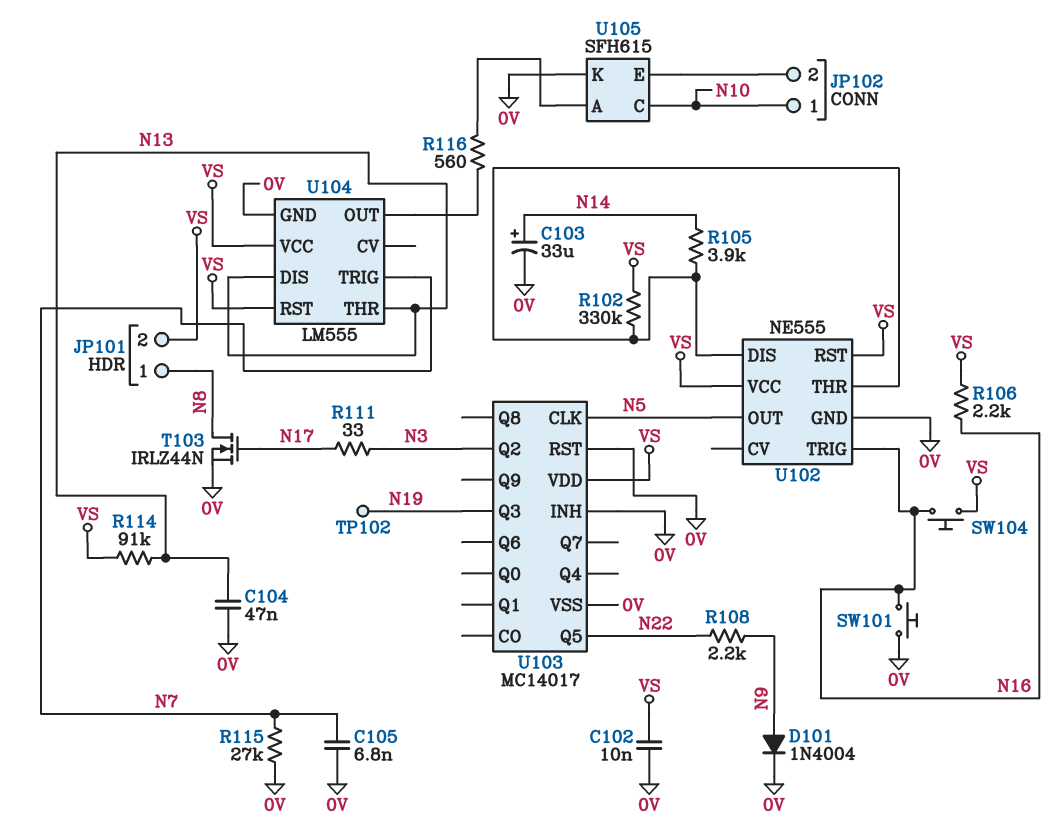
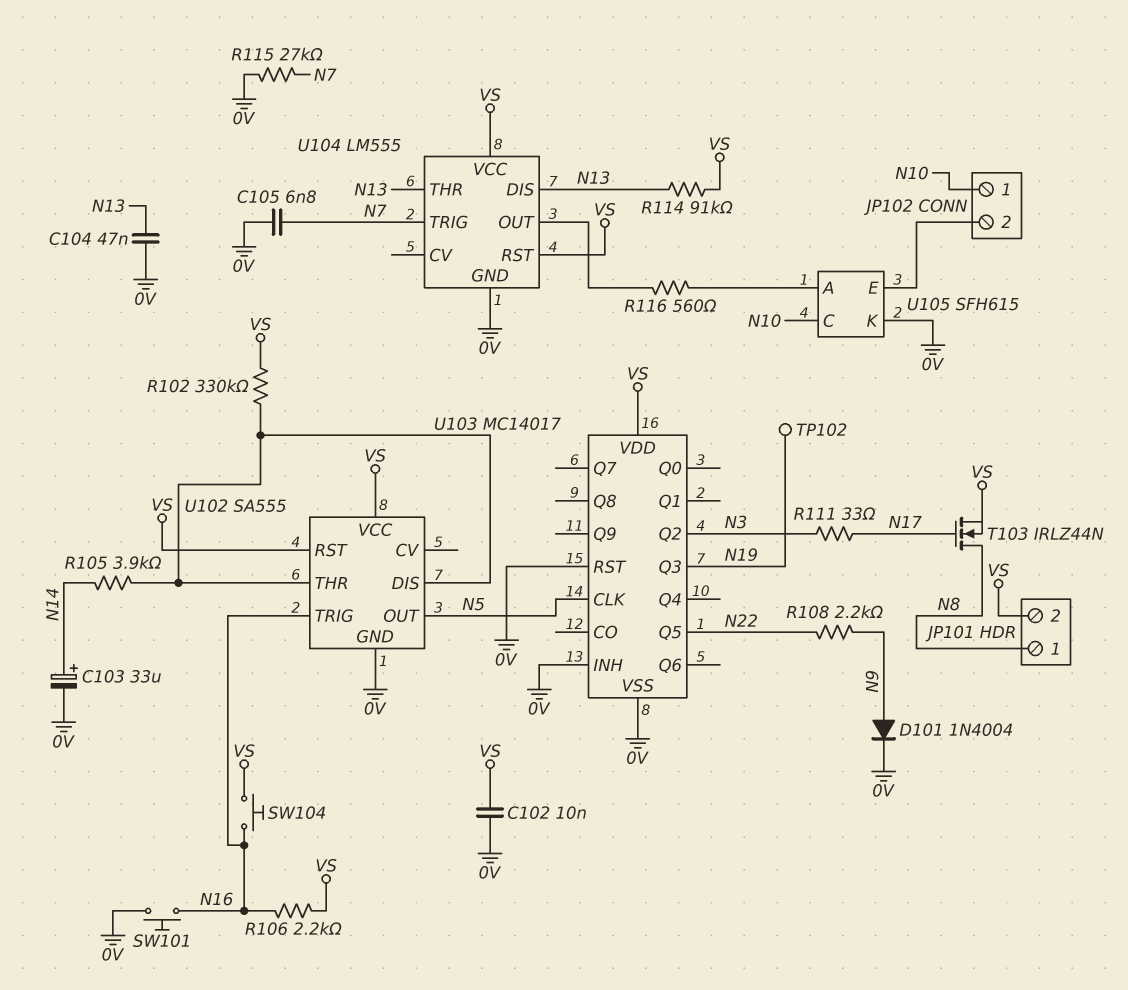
T103: NMOS IRLZ44N (G N17, D N8, S 0V) -> NMOS IRLZ44N (G N17, D N8, S VS)
U102: NE555 -> SA555

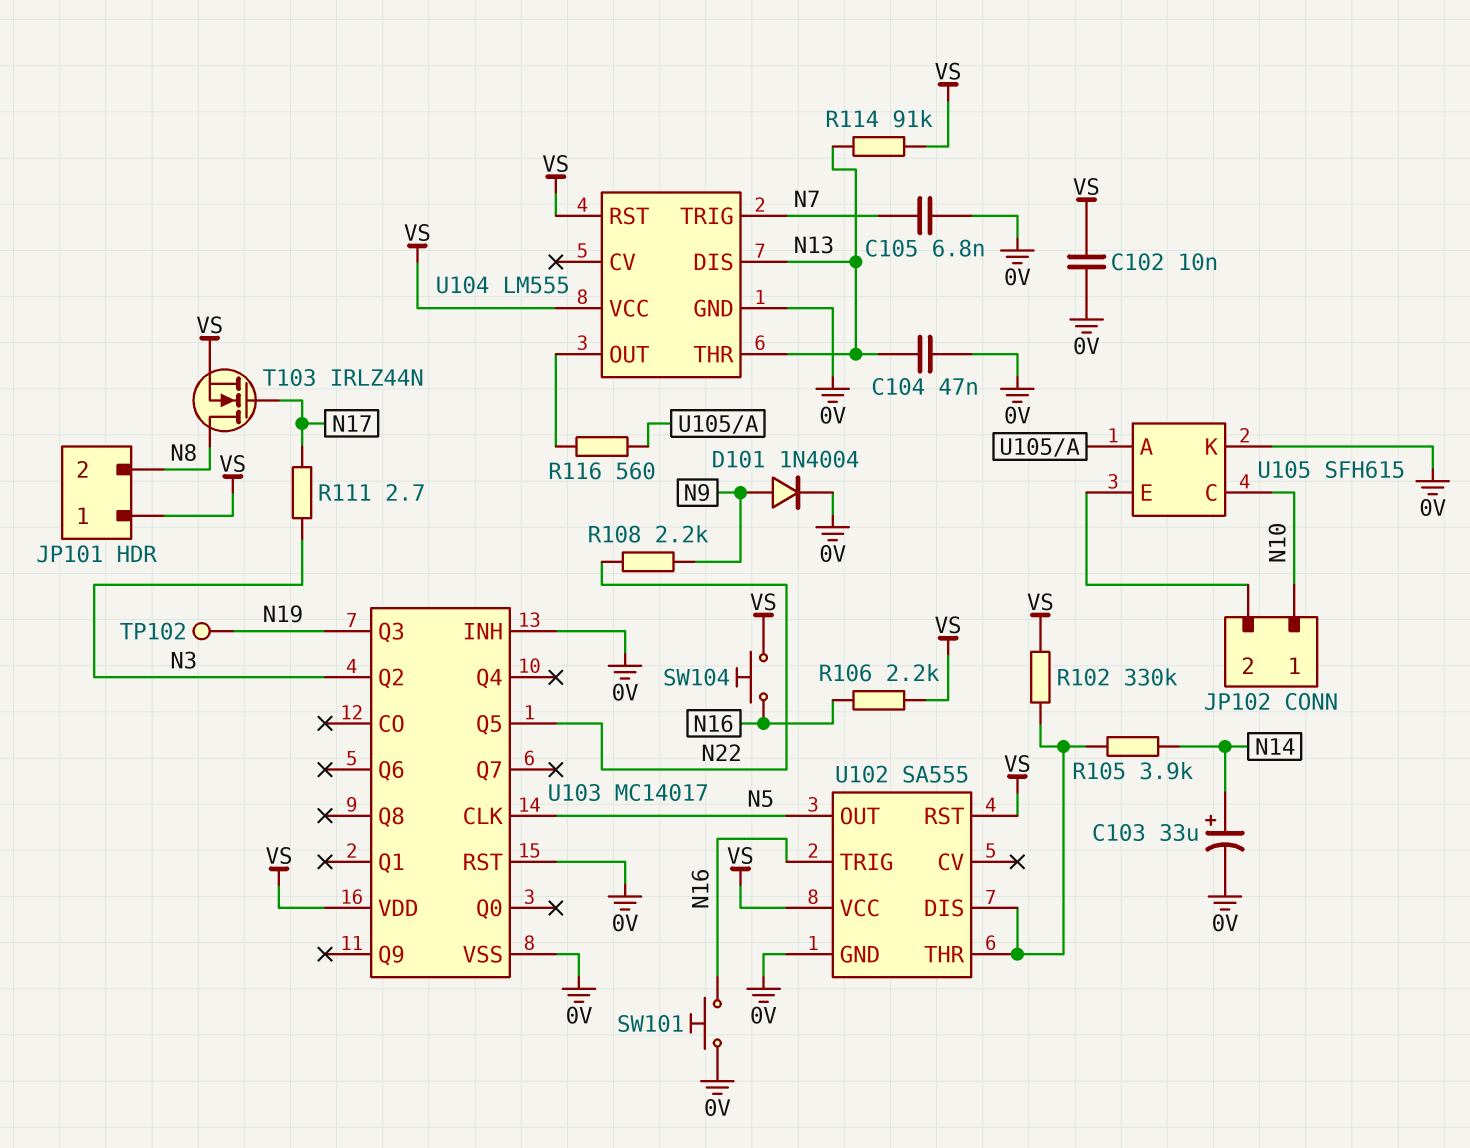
JP101 pin 1: N8 -> VS
JP101 pin 2: VS -> N8
R111: 33 (N3, N17) -> 2.7 (N3, N17)
R115: 27k (0V, N7) -> none

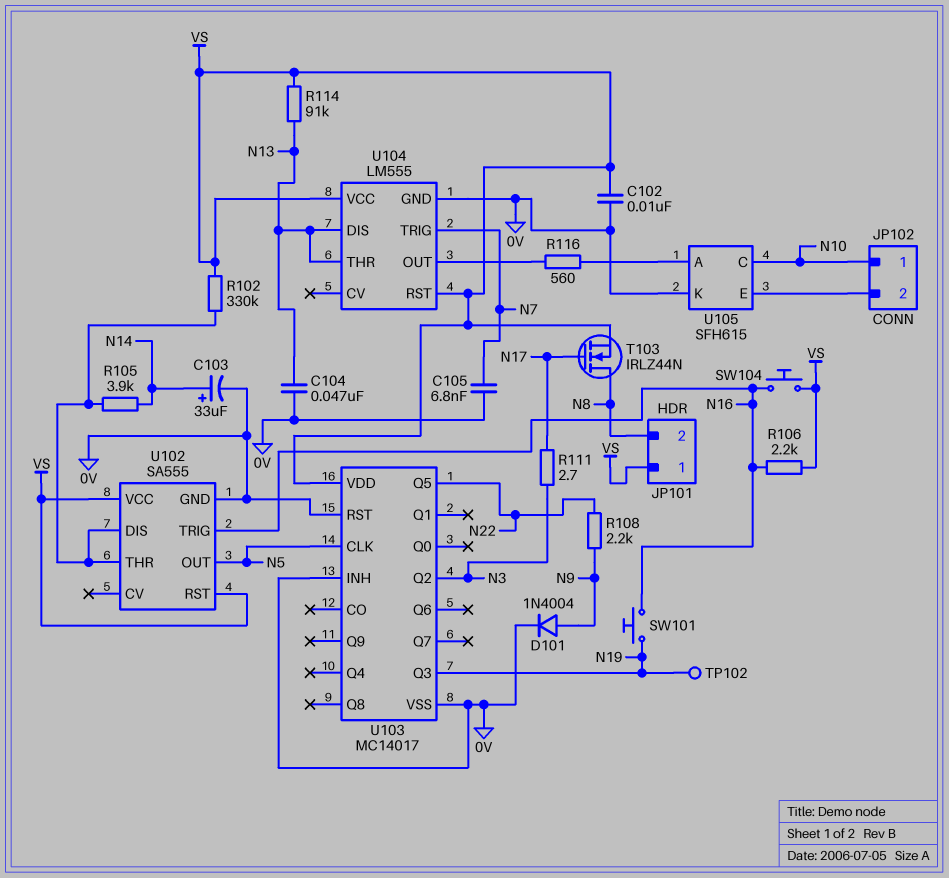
SW101: button (0V, N16) -> button (N16, N19)

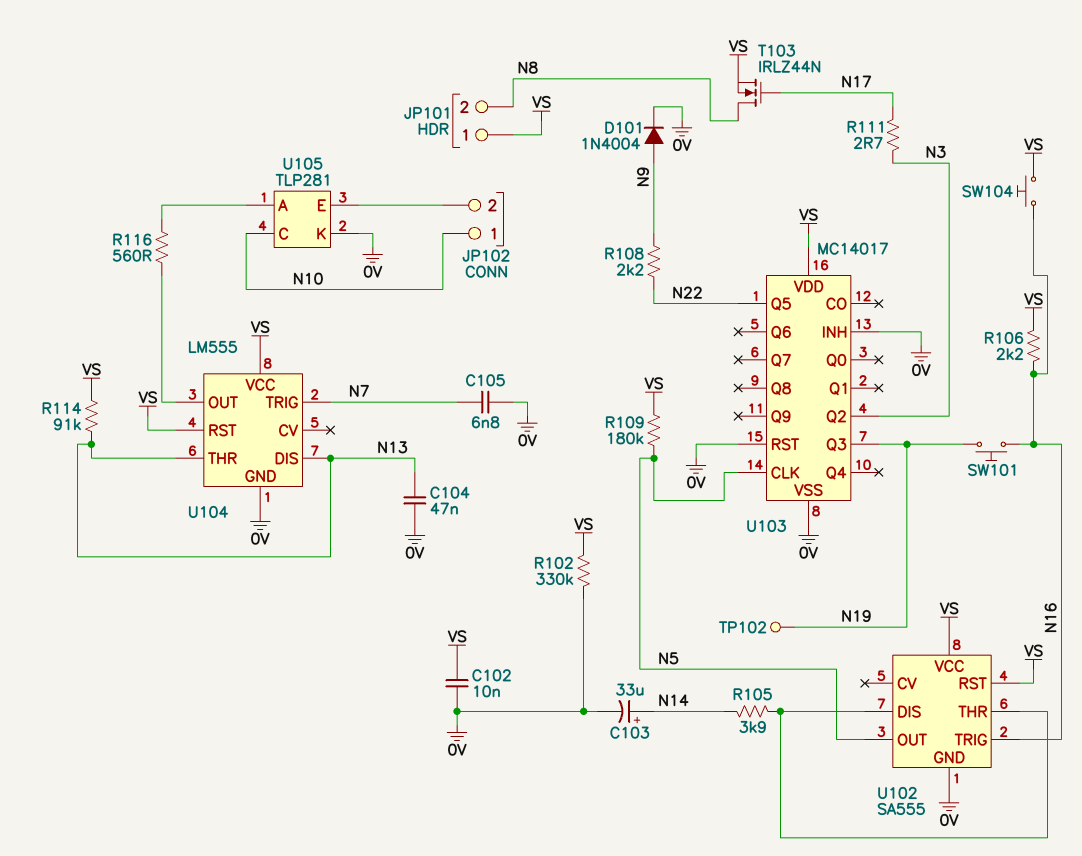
R102: 330k (U102/DIS, VS) -> 330k (0V, VS)
R109: none -> 180k (N5, VS)
U105: SFH615 -> TLP281

